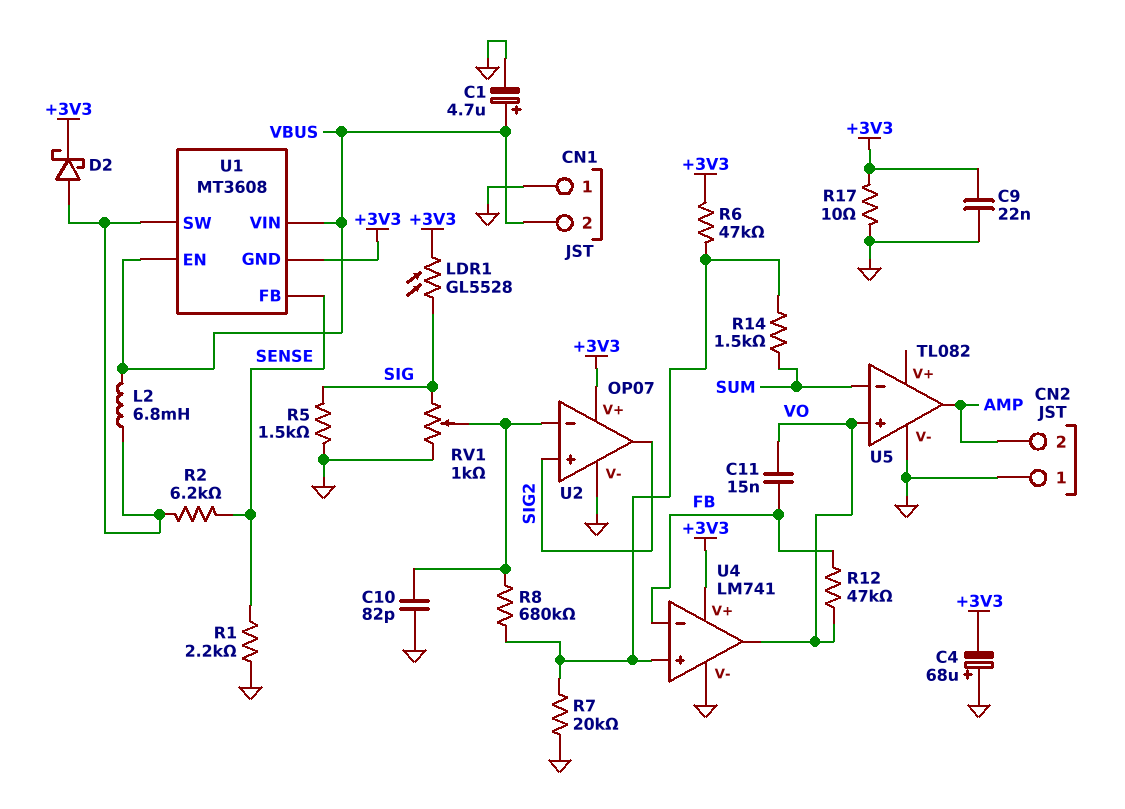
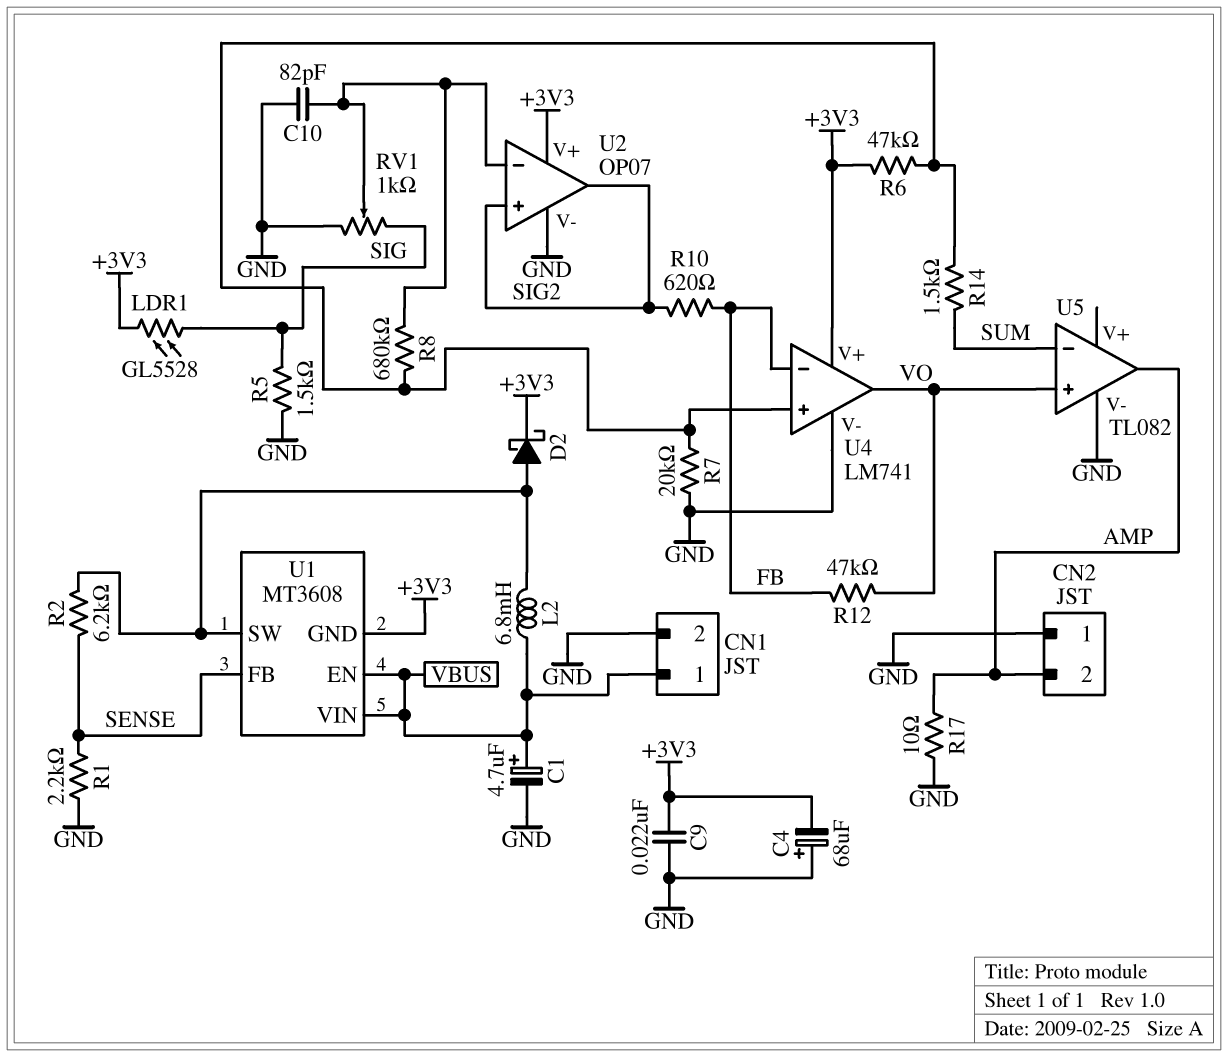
C11: 15nF (FB, VO) -> none
CN1 pin 1: GND -> VBUS
CN1 pin 2: VBUS -> GND
R10: none -> 620 (FB, SIG2)
R17: 10 (+3V3, GND) -> 10 (AMP, GND)

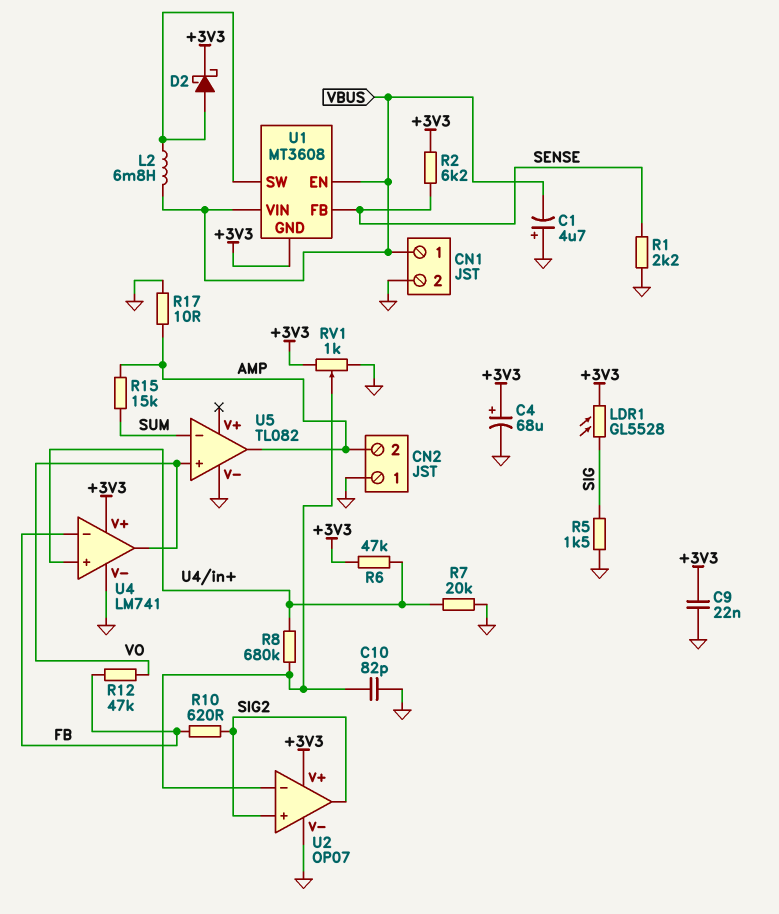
C1: 4.7uF (plus VBUS, minus GND) -> 4.7uF (plus GND, minus VBUS)
C4: 68uF (plus GND, minus +3V3) -> 68uF (plus +3V3, minus GND)
R2: 6.2k (SENSE, U1/SW) -> 6.2k (+3V3, SENSE)
R14: 1.5k (SUM, U4/in+) -> none
R15: none -> 15k (AMP, SUM)
RV1: 1k (GND, SIG, wiper U2/in-) -> 1k (+3V3, GND, wiper U2/in-)

